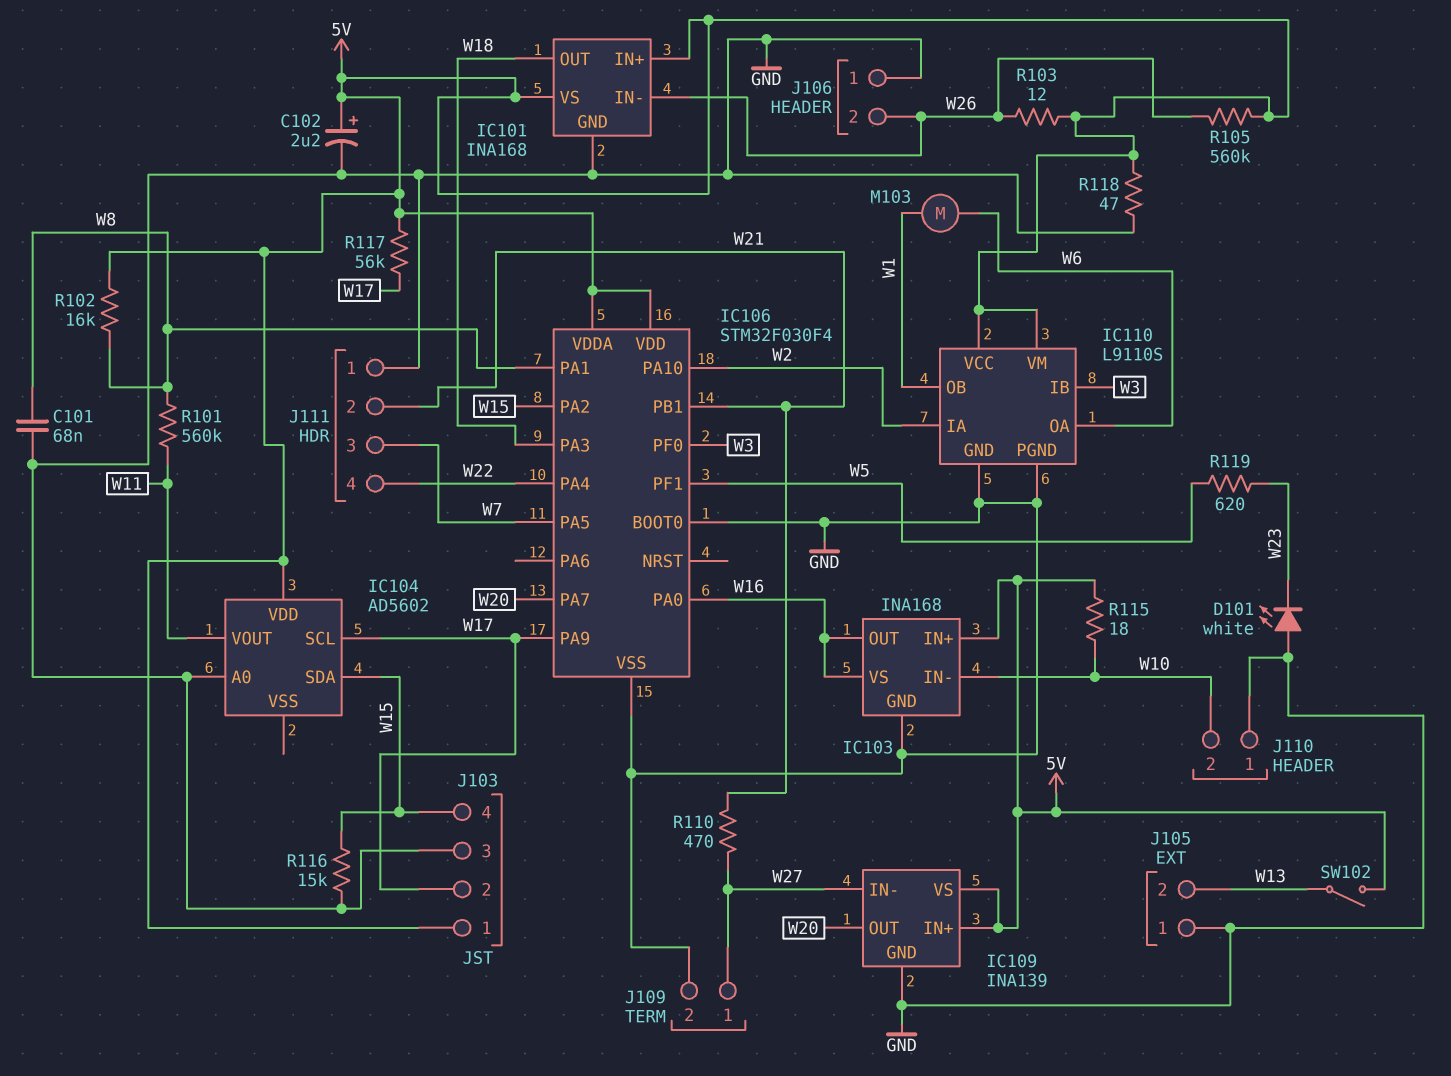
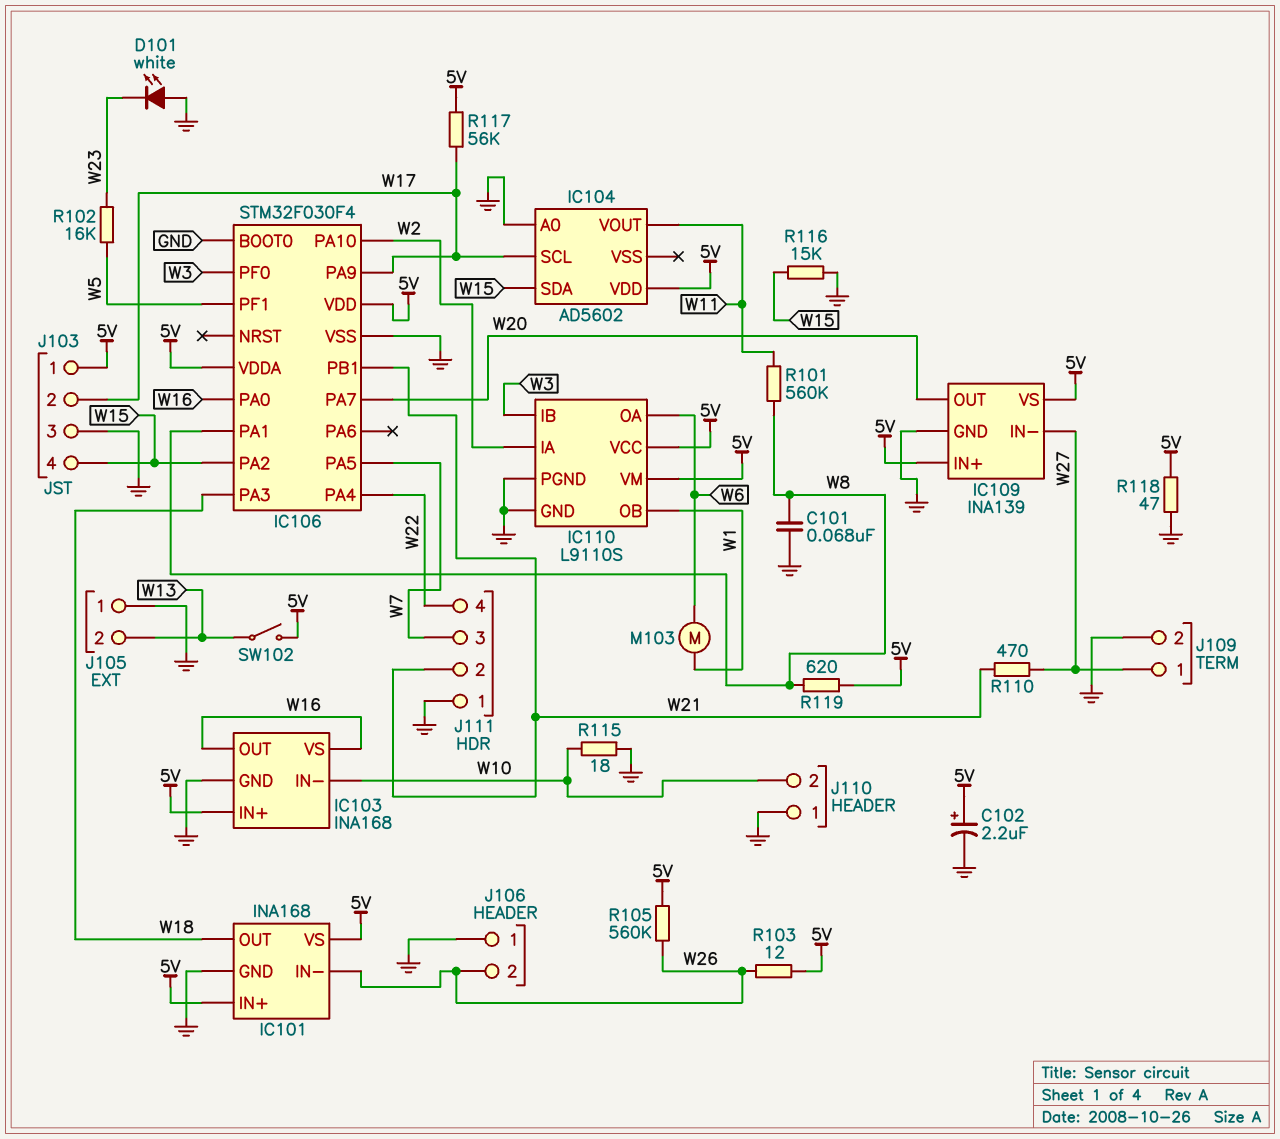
R102: 16k (5V, W8) -> 16k (W5, W23)
R115: 18 (5V, W10) -> 18 (GND, W10)
R119: 620 (W5, W23) -> 620 (5V, W8)

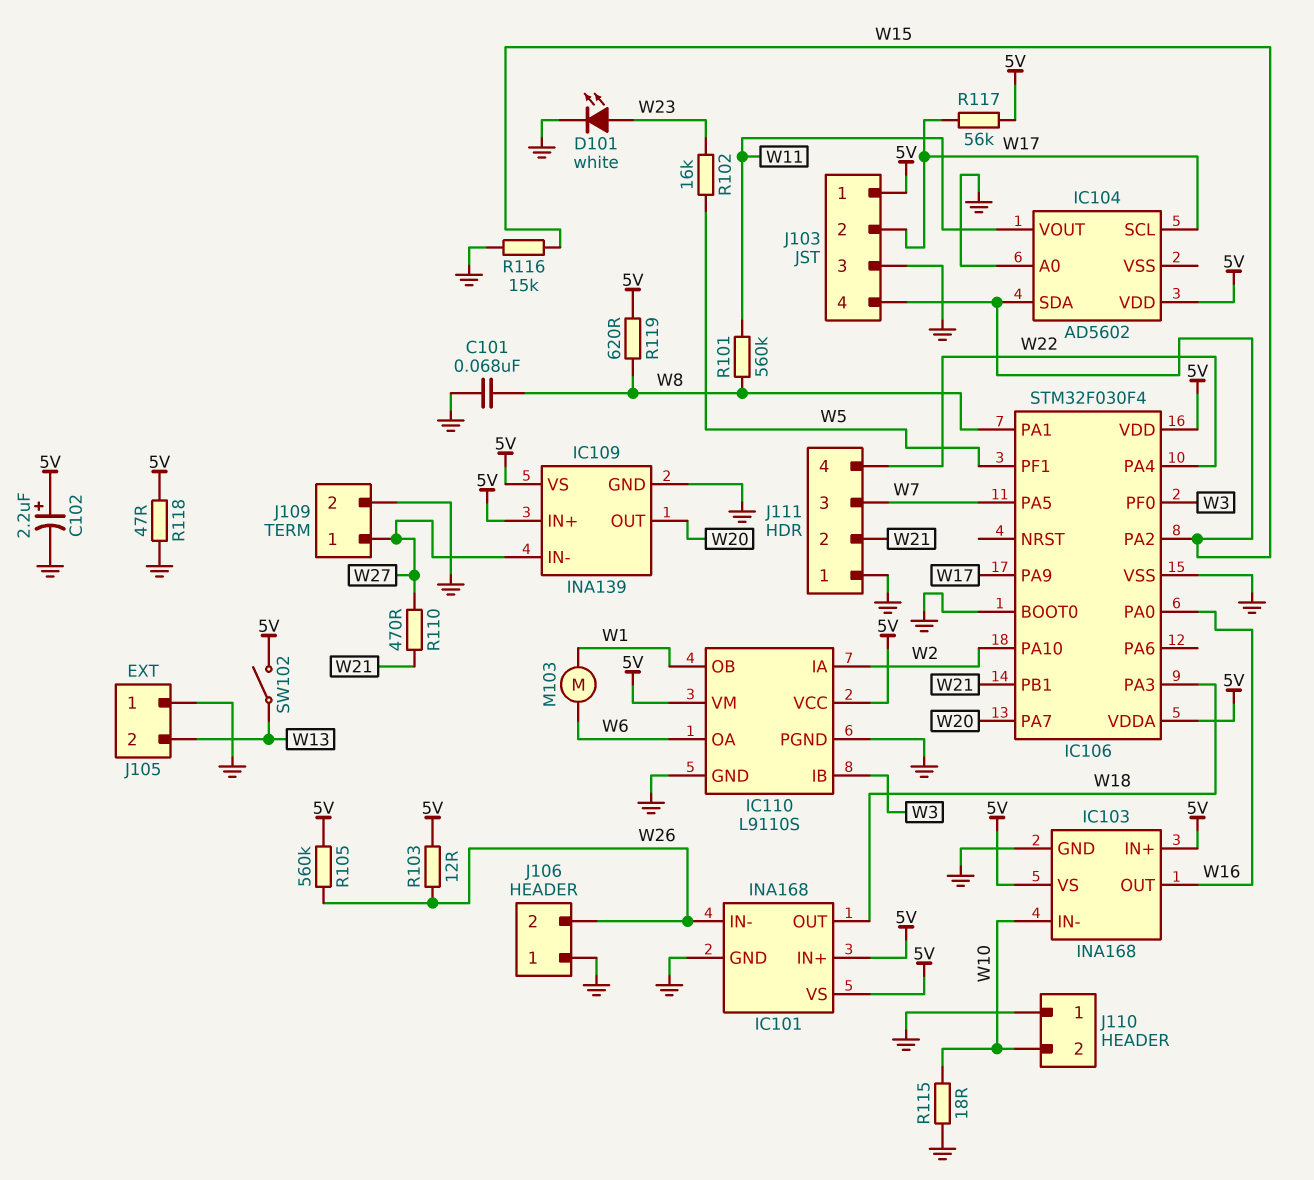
D101: LED white (A GND, K W23) -> LED white (A W23, K GND)
IC103 pin VS: W16 -> 5V

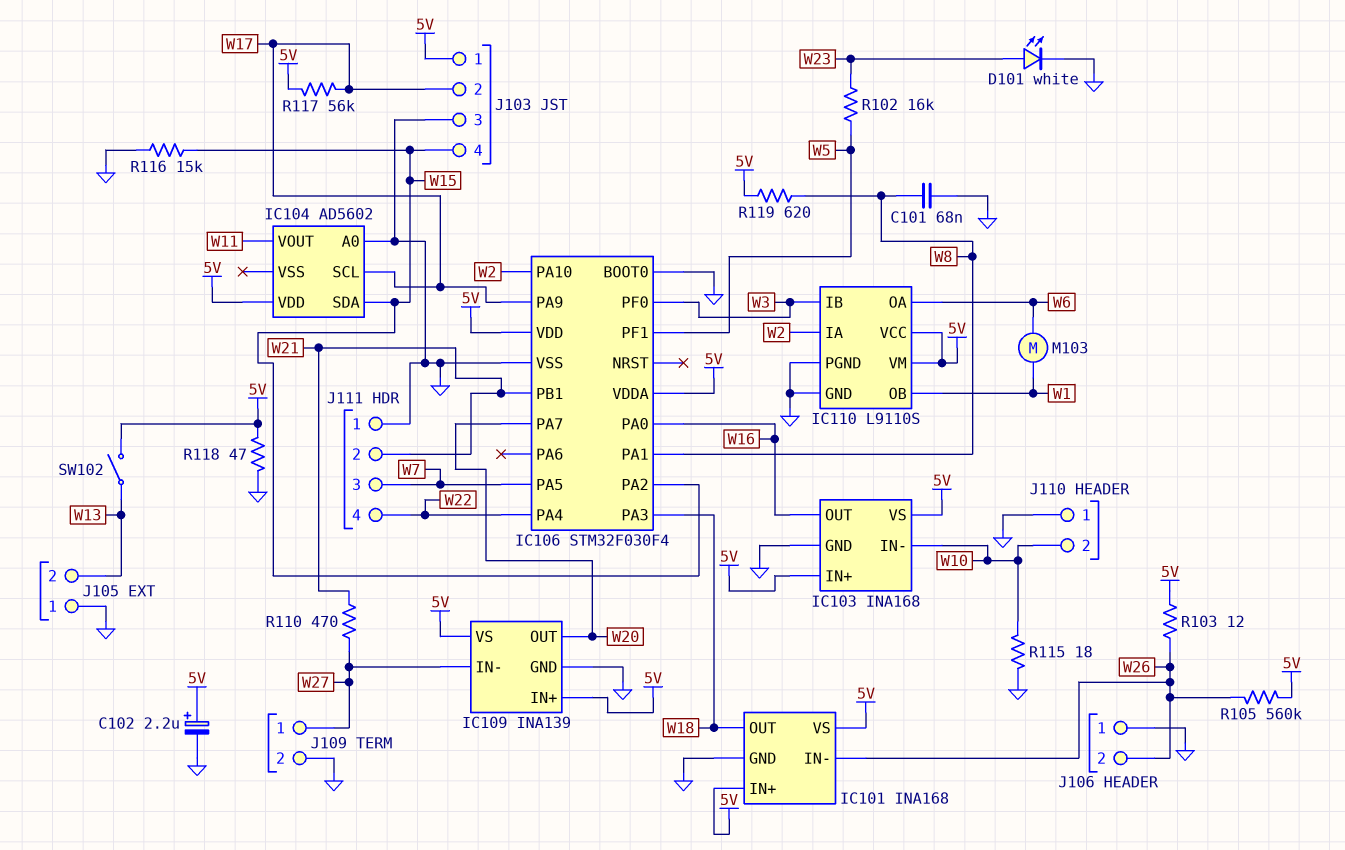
R101: 560k (W8, W11) -> none

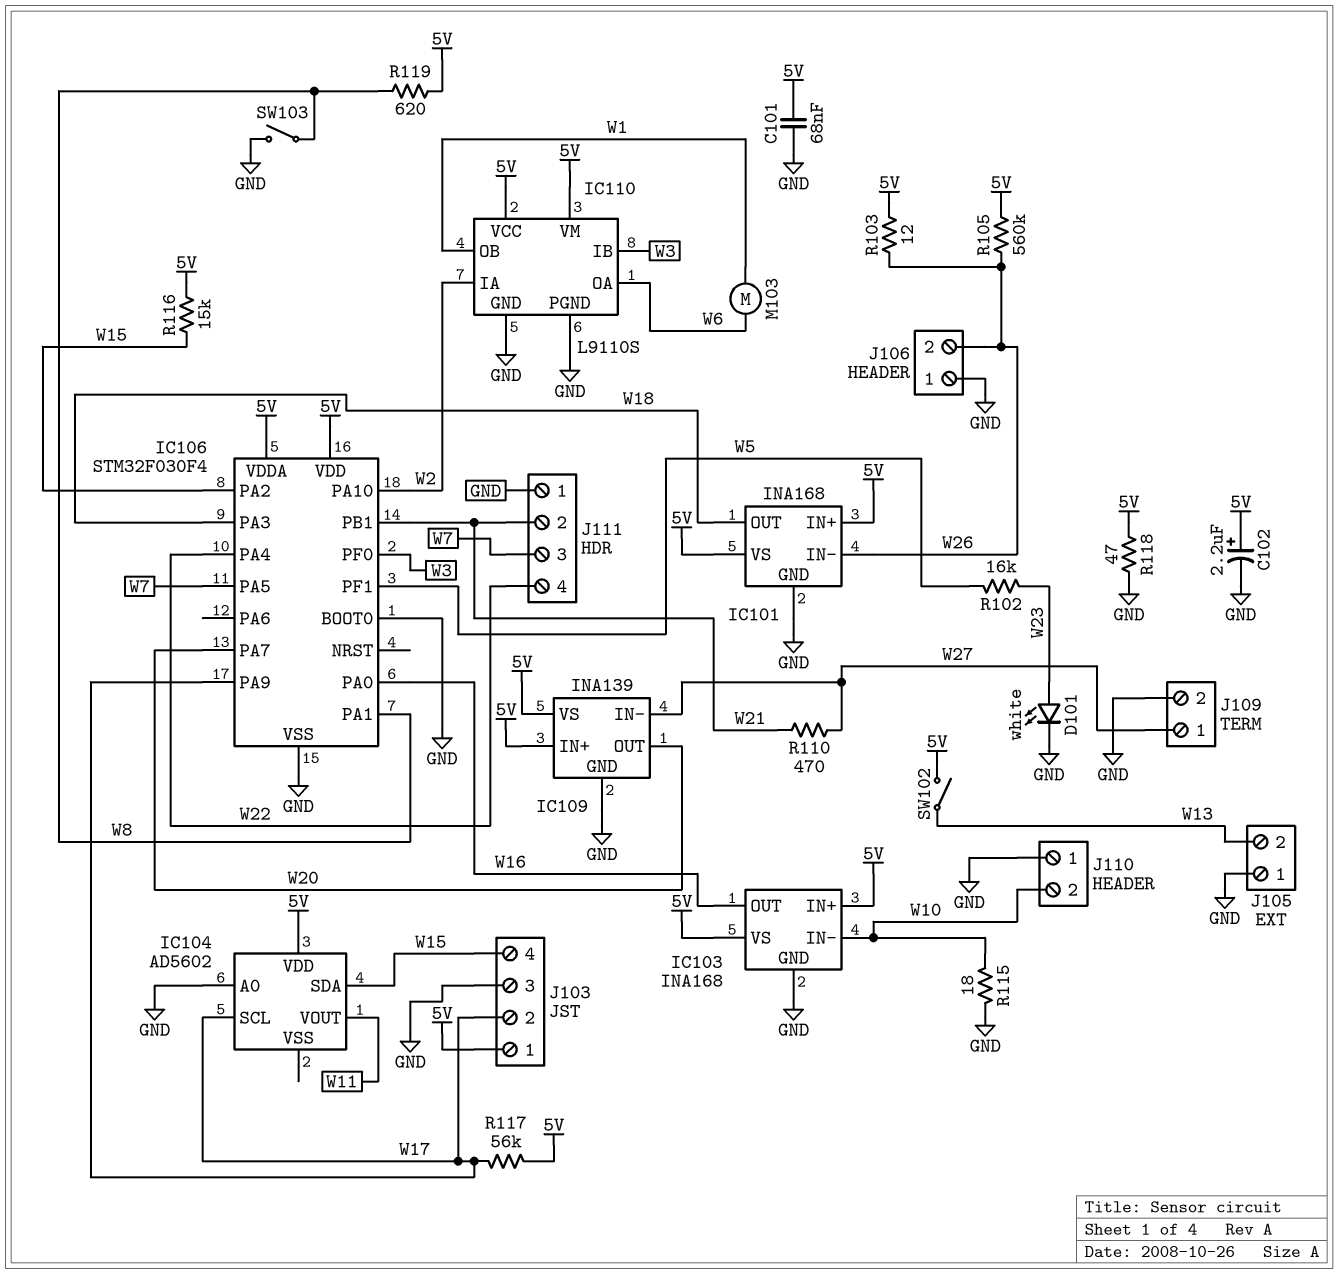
C101: 68nF (GND, W8) -> 68nF (5V, GND)
R116: 15k (GND, W15) -> 15k (5V, W15)
SW103: none -> switch (GND, W8)

